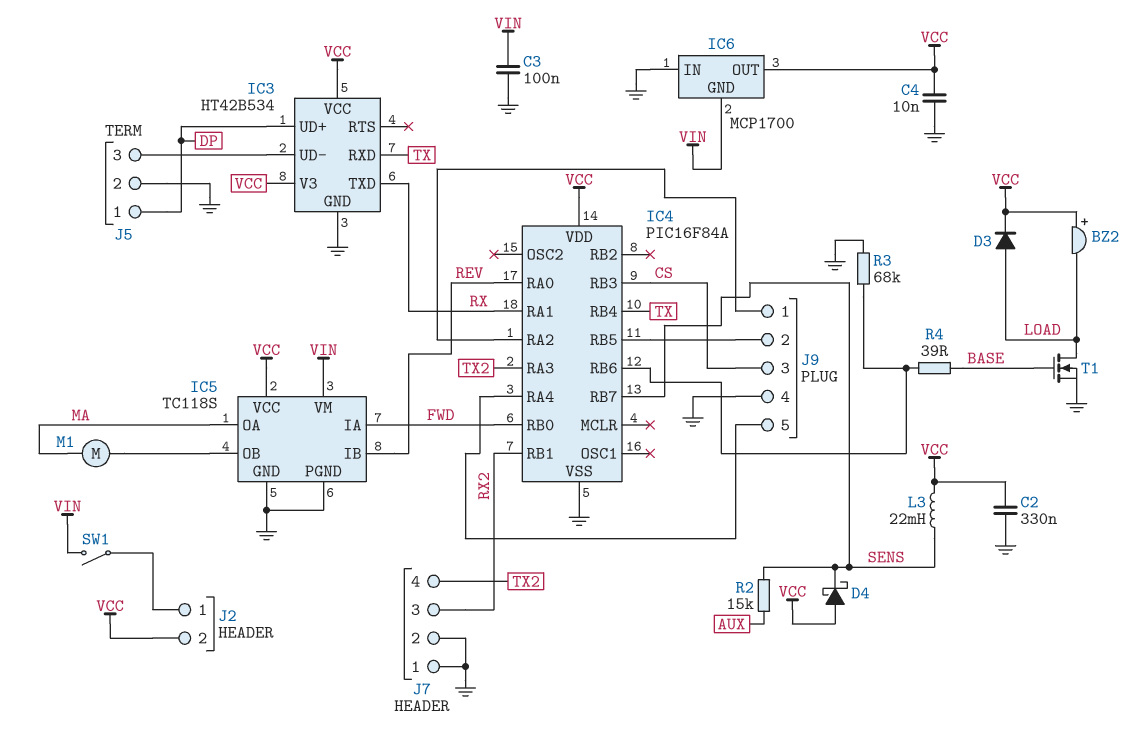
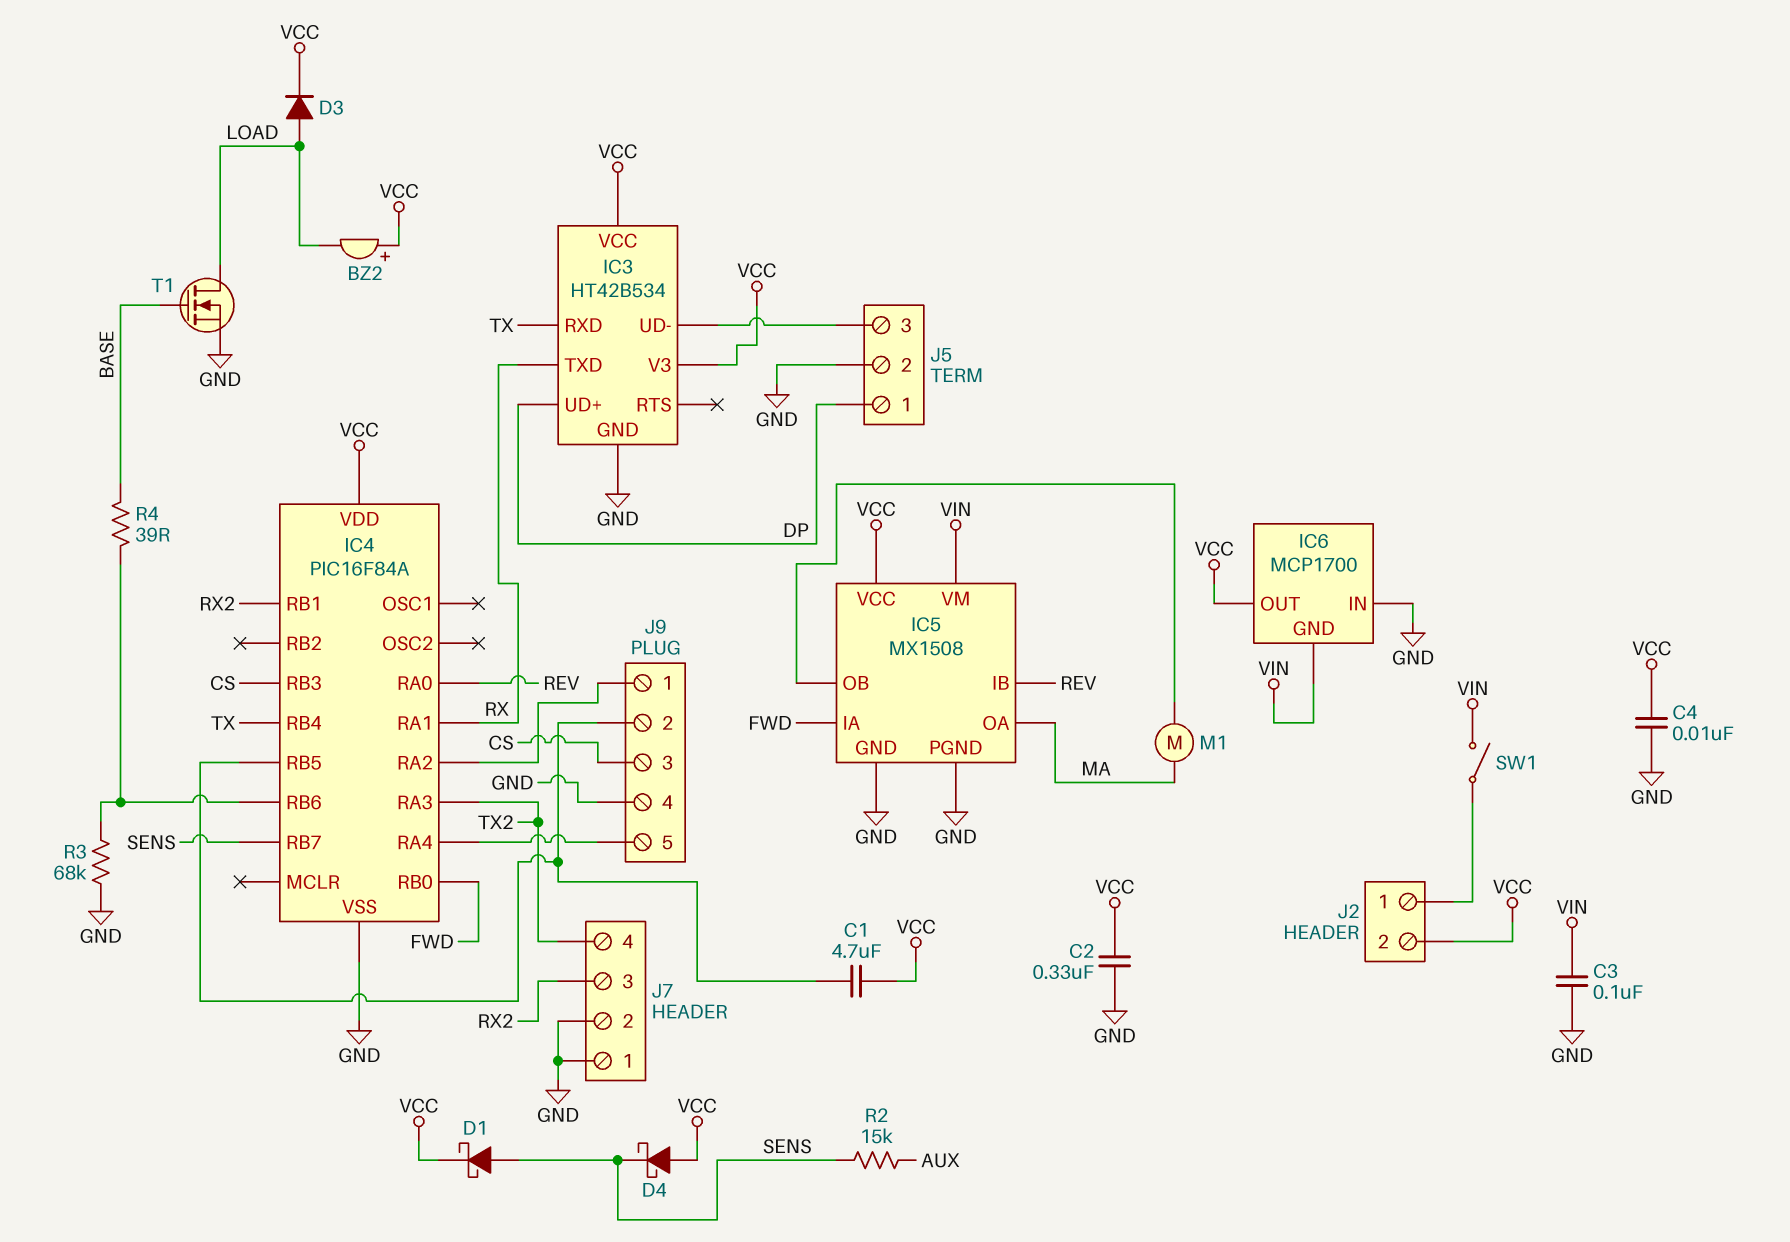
C1: none -> 4.7uF (IC4/RB5, VCC)
D1: none -> schottky (A SENS, K VCC)
IC5: TC118S -> MX1508
L3: 22mH (SENS, VCC) -> none

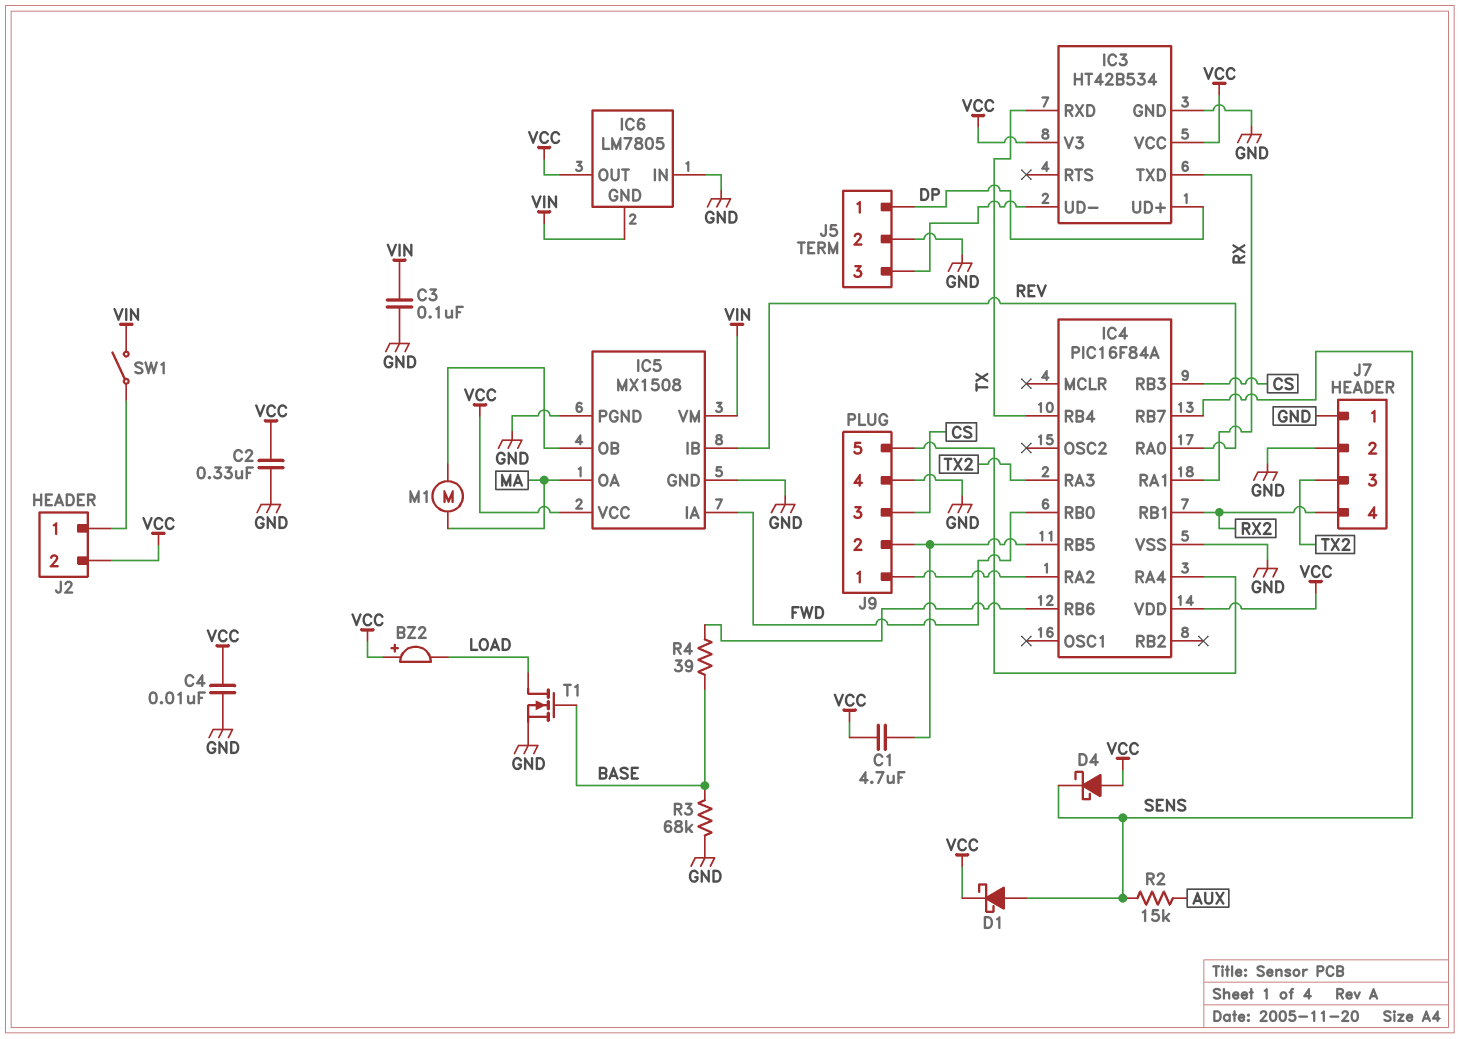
D3: diode (A LOAD, K VCC) -> none
IC6: MCP1700 -> LM7805
J7 pin 3: RX2 -> TX2
J7 pin 4: TX2 -> RX2
R3: 68k (GND, IC4/RB6) -> 68k (BASE, GND)

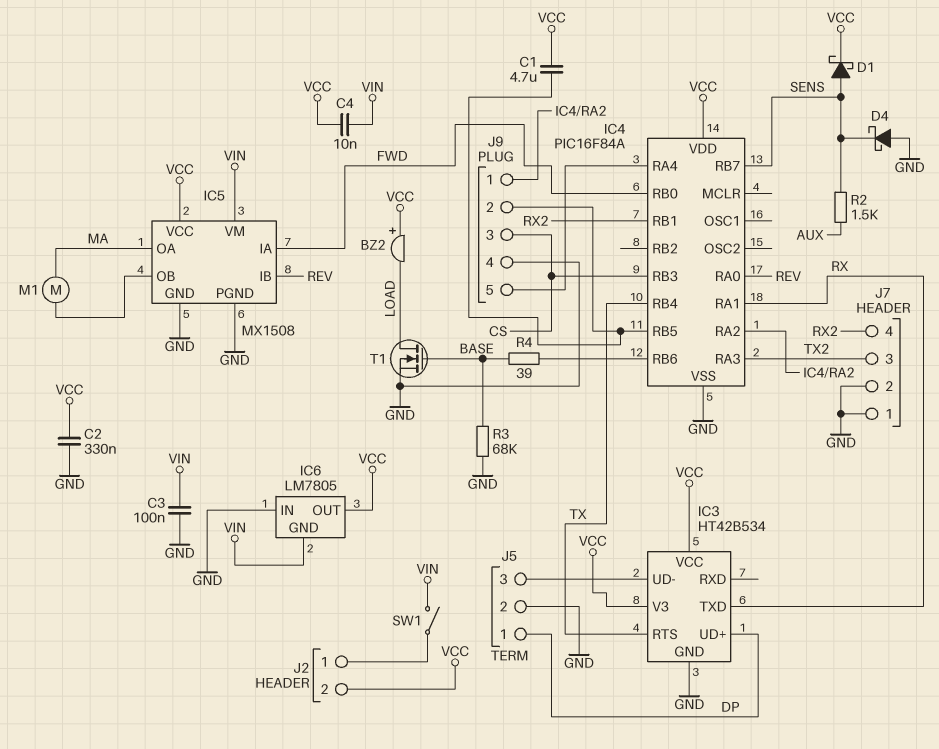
C4: 10nF (GND, VCC) -> 10nF (VCC, VIN)
D4: schottky (A VCC, K SENS) -> schottky (A GND, K SENS)
IC3 pin RTS: none -> TX
IC3 pin RXD: TX -> none
R2: 15k (AUX, SENS) -> 1.5k (AUX, SENS)

